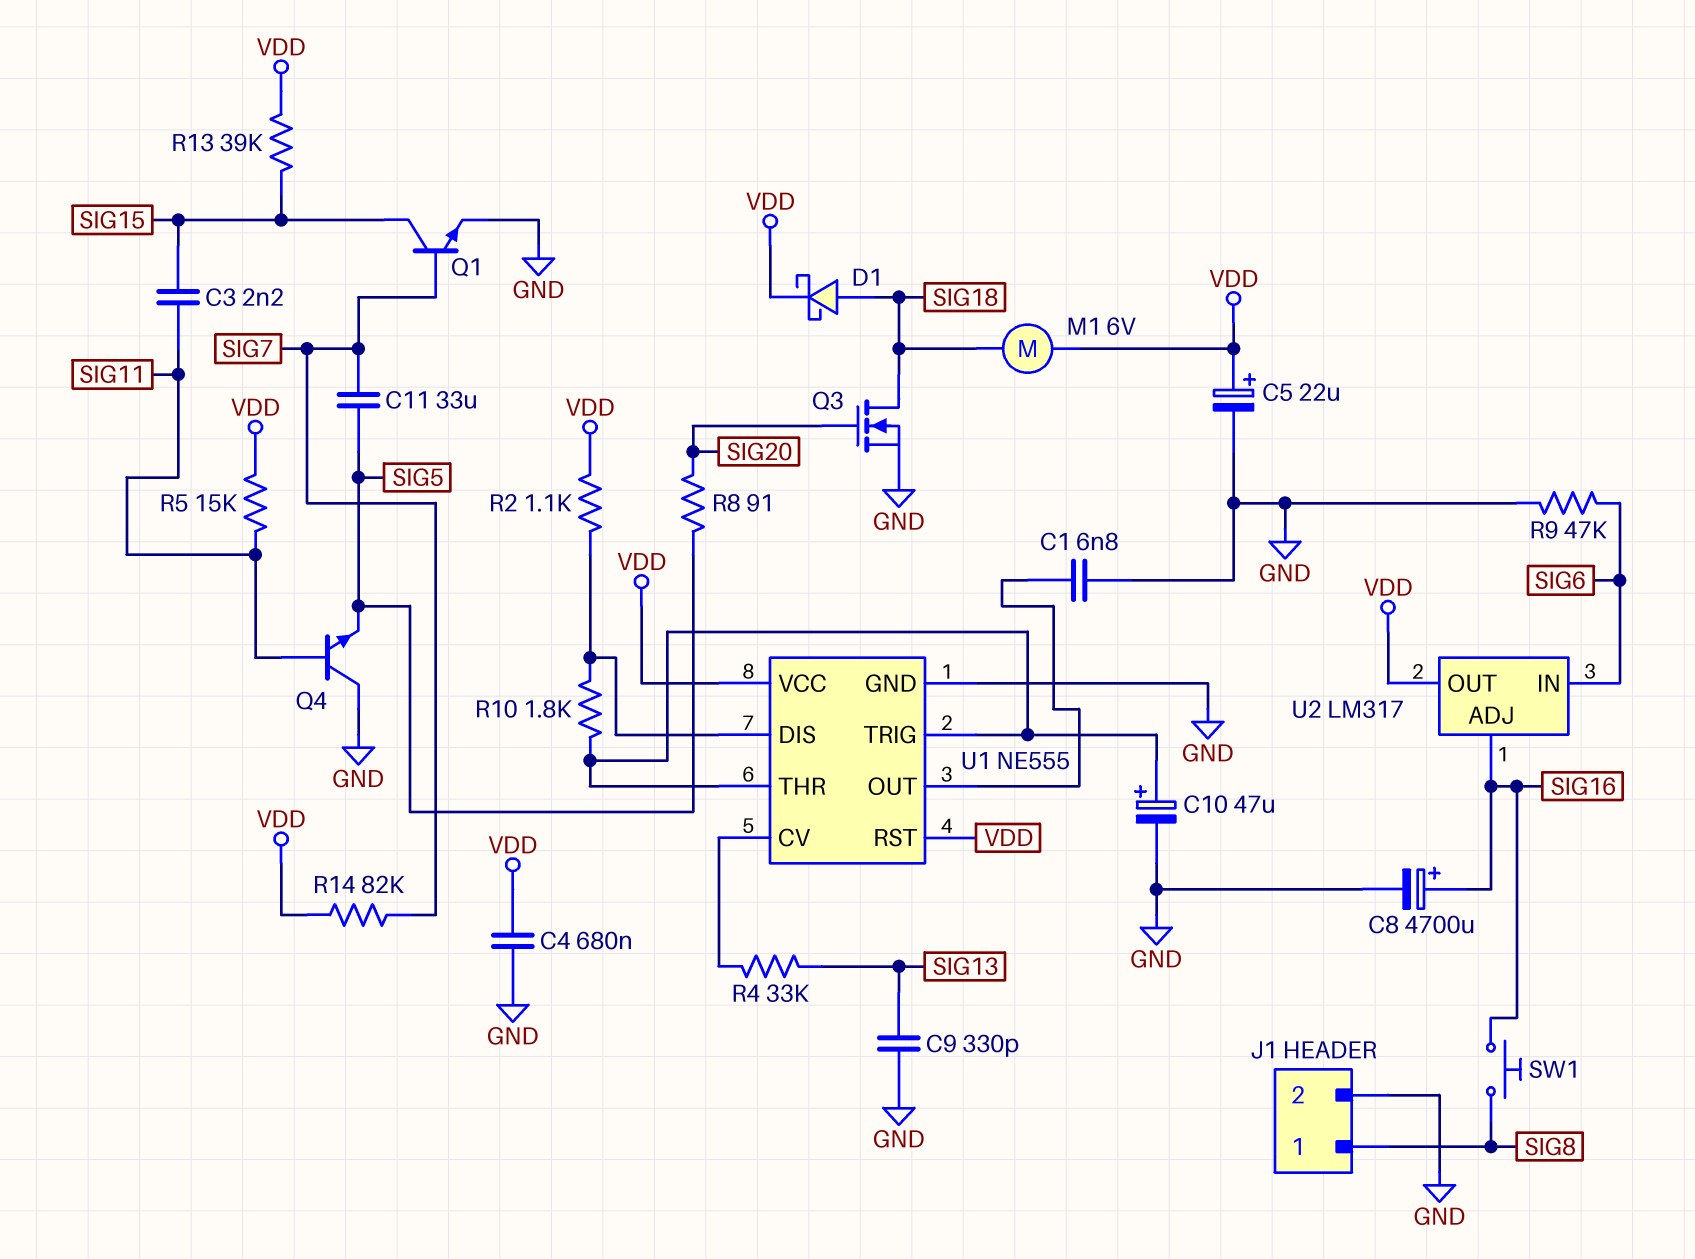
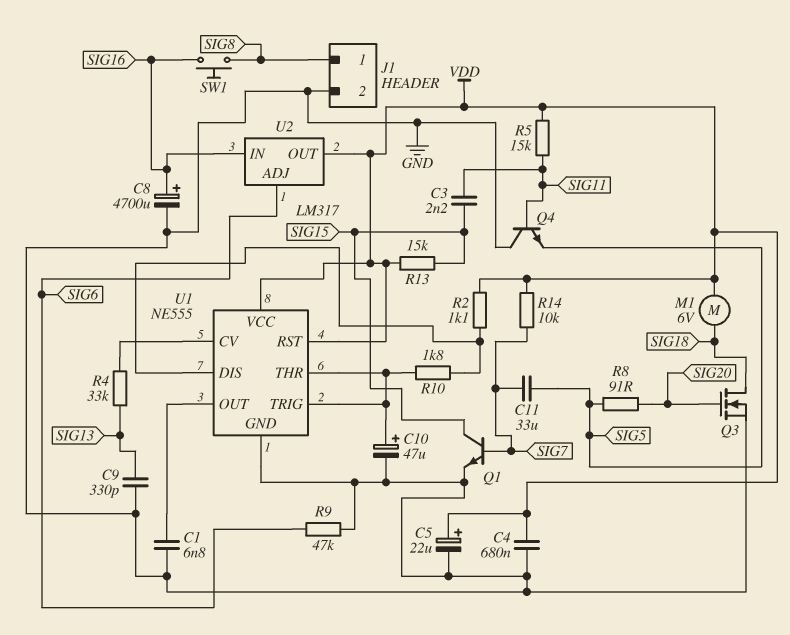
D1: schottky (A SIG18, K VDD) -> none
R13: 39k (SIG15, VDD) -> 15k (SIG15, VDD)
R14: 82k (SIG7, VDD) -> 10k (SIG7, VDD)
U2 pin ADJ: SIG16 -> SIG6
U2 pin IN: SIG6 -> SIG16

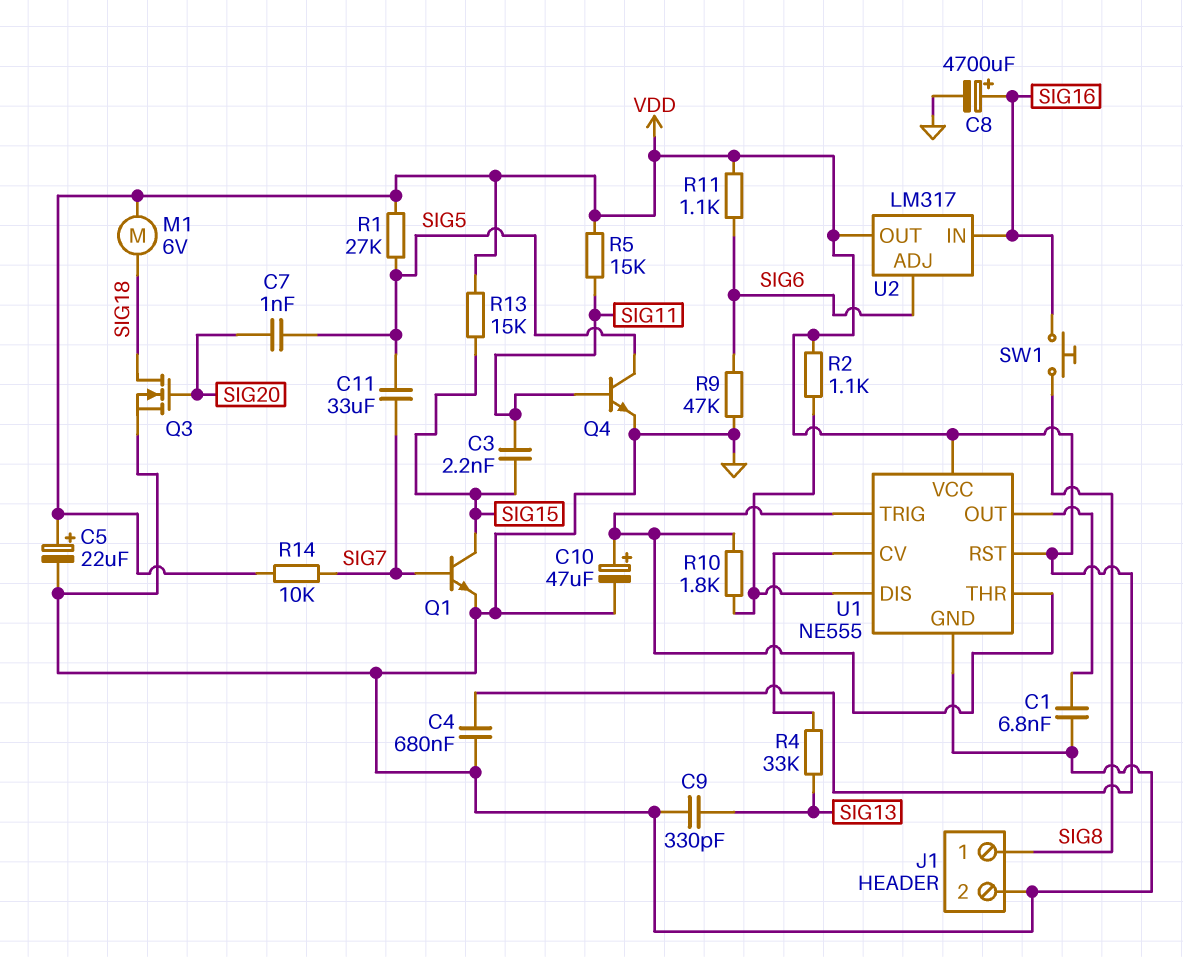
C7: none -> 1nF (SIG5, SIG20)
Q4: NPN (B SIG11, C GND, E SIG5) -> NPN (B SIG11, C SIG5, E GND)
R1: none -> 27k (SIG5, VDD)
R8: 91 (SIG5, SIG20) -> none
R11: none -> 1.1k (SIG6, VDD)

